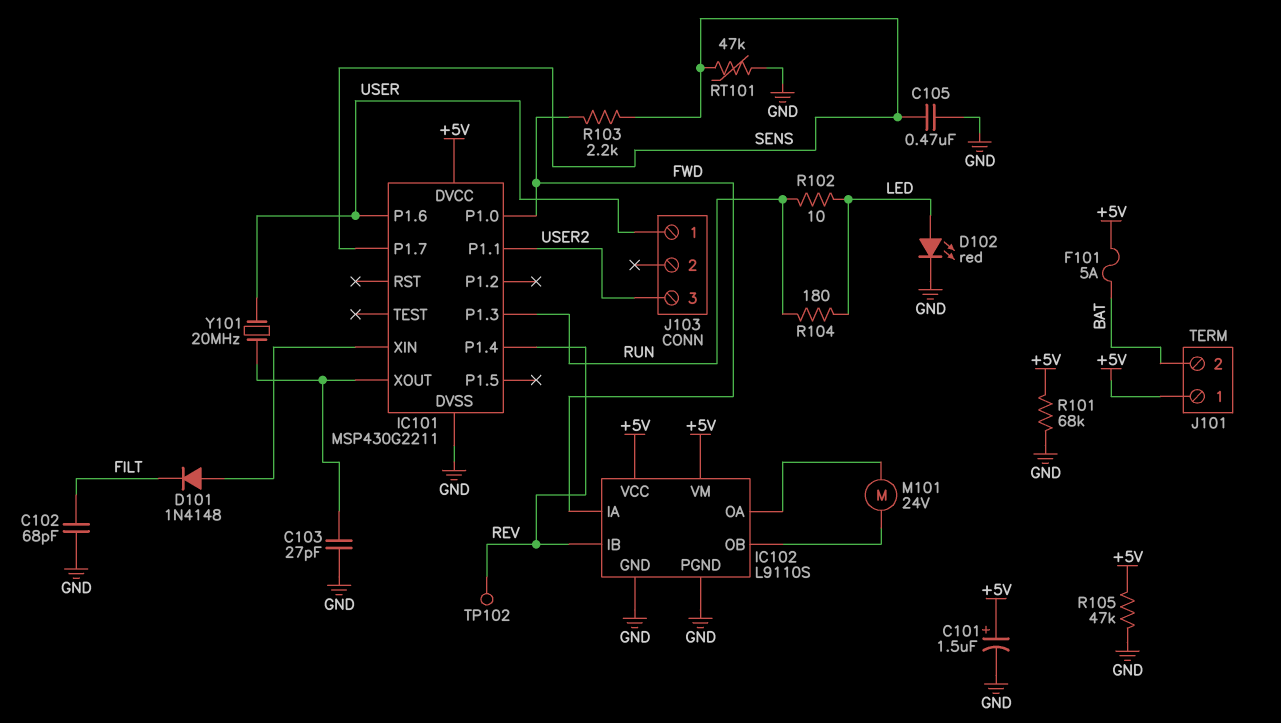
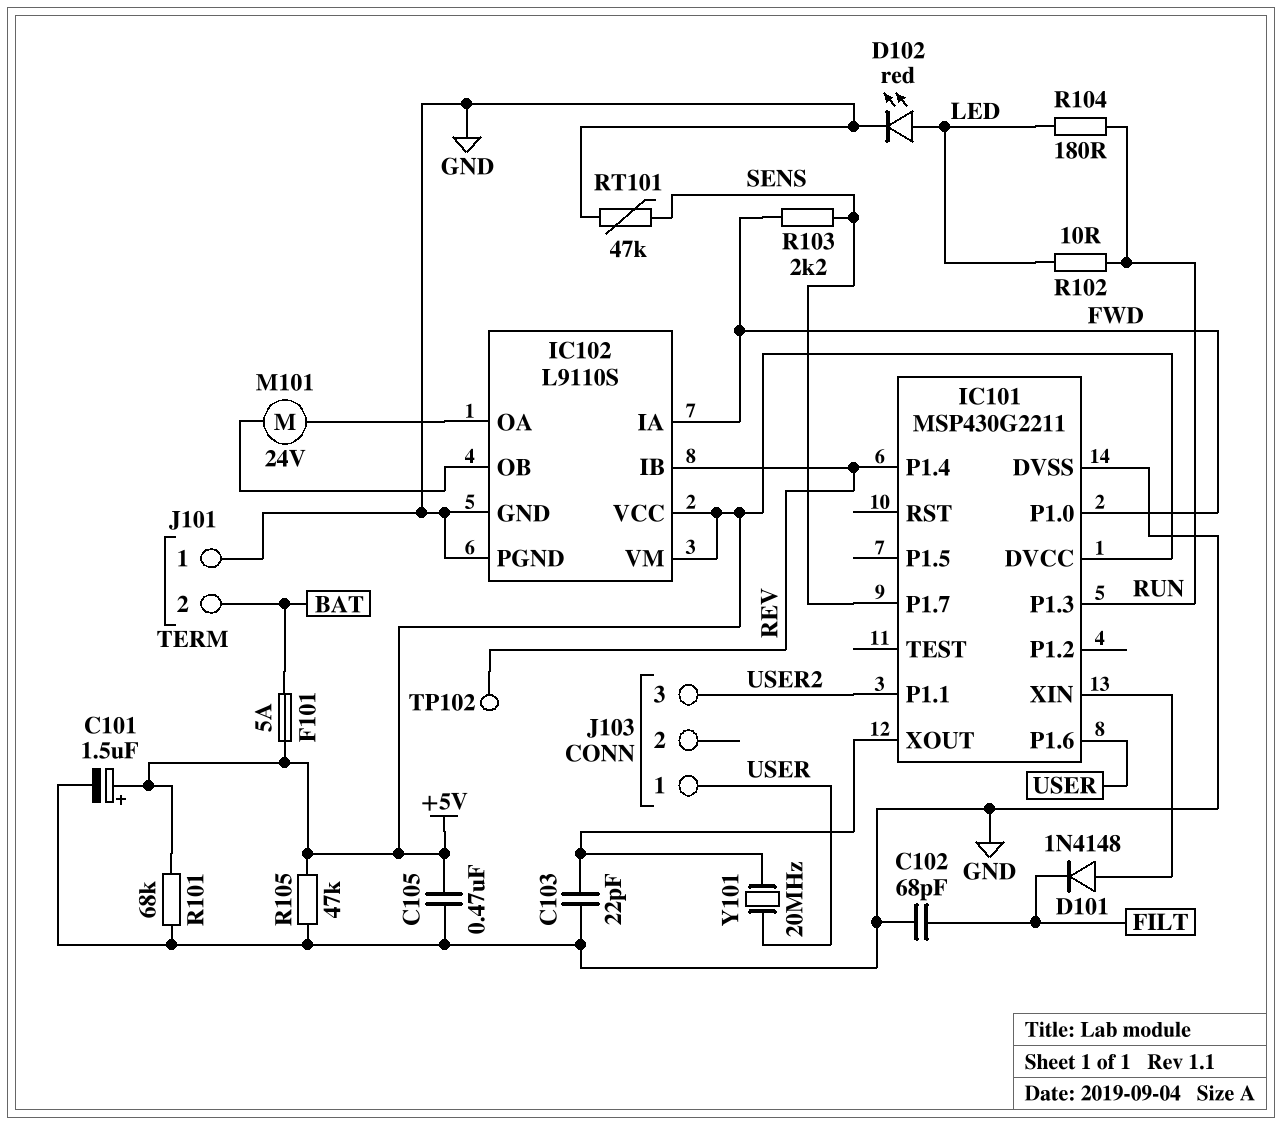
C103: 27pF (GND, IC101/XOUT) -> 22pF (GND, IC101/XOUT)
C105: 470nF (GND, SENS) -> 470nF (+5V, GND)
J101 pin 1: +5V -> GND

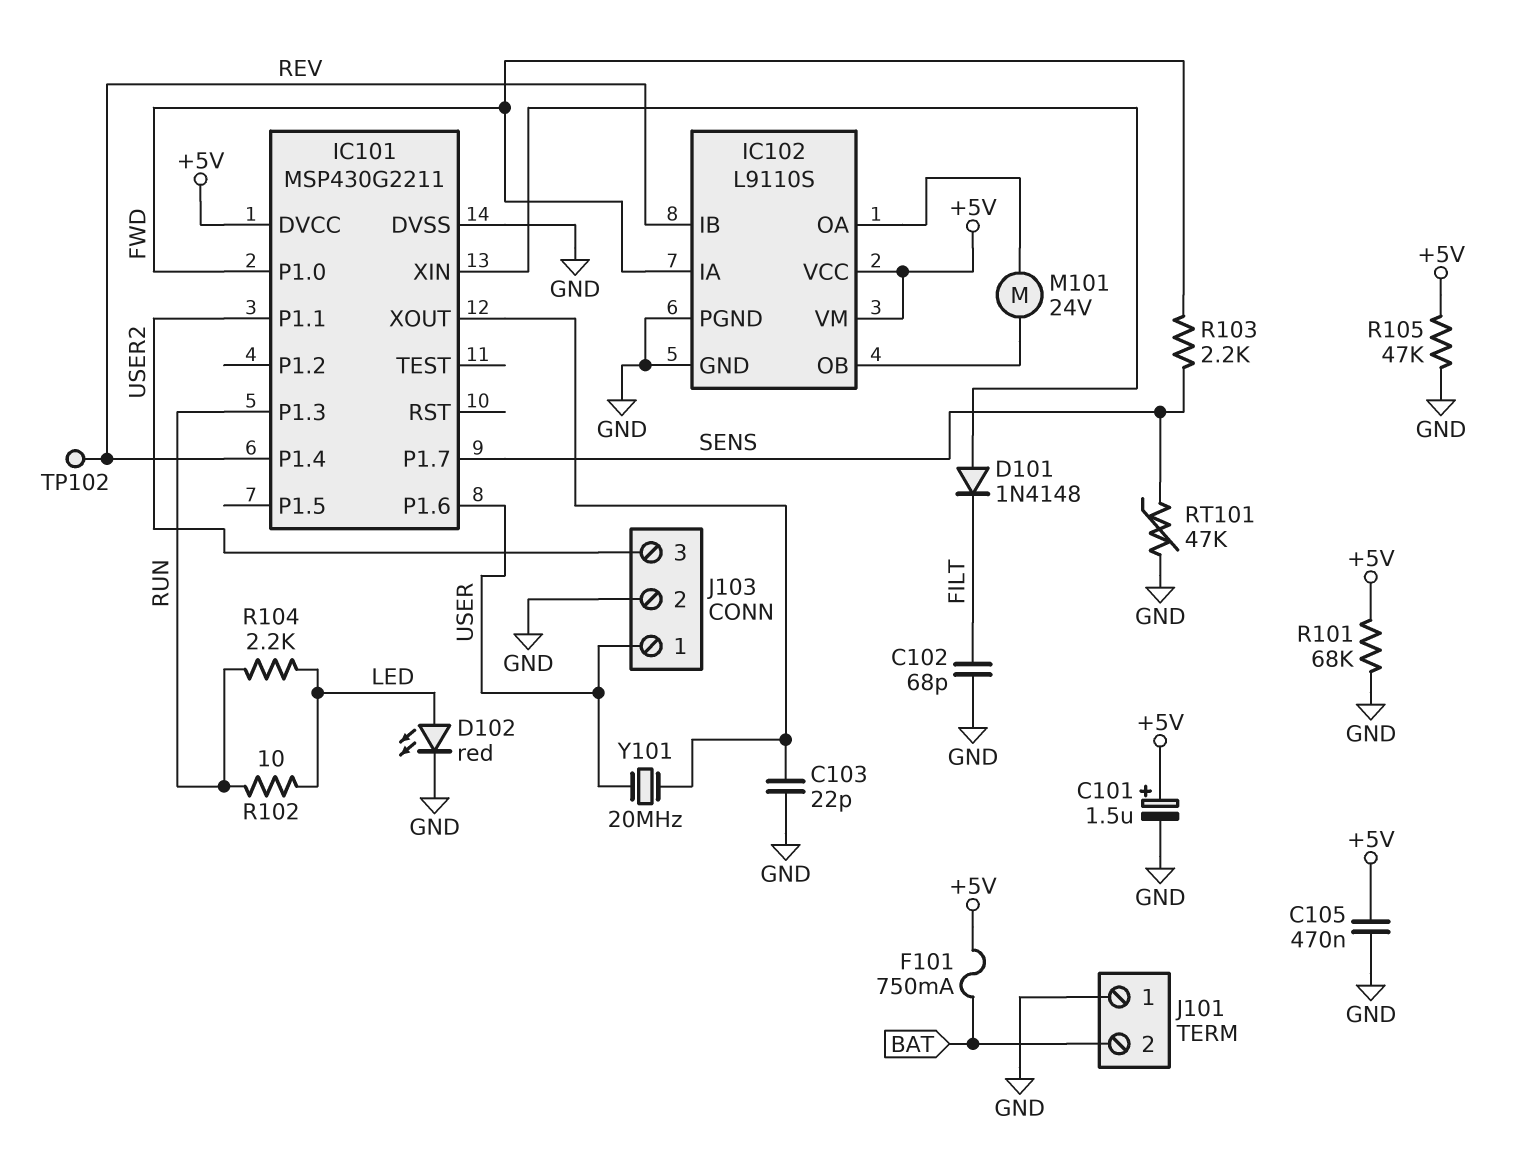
F101: 5A (+5V, BAT) -> 750mA (+5V, BAT)
J103 pin 2: none -> GND
R104: 180 (LED, RUN) -> 2.2k (LED, RUN)

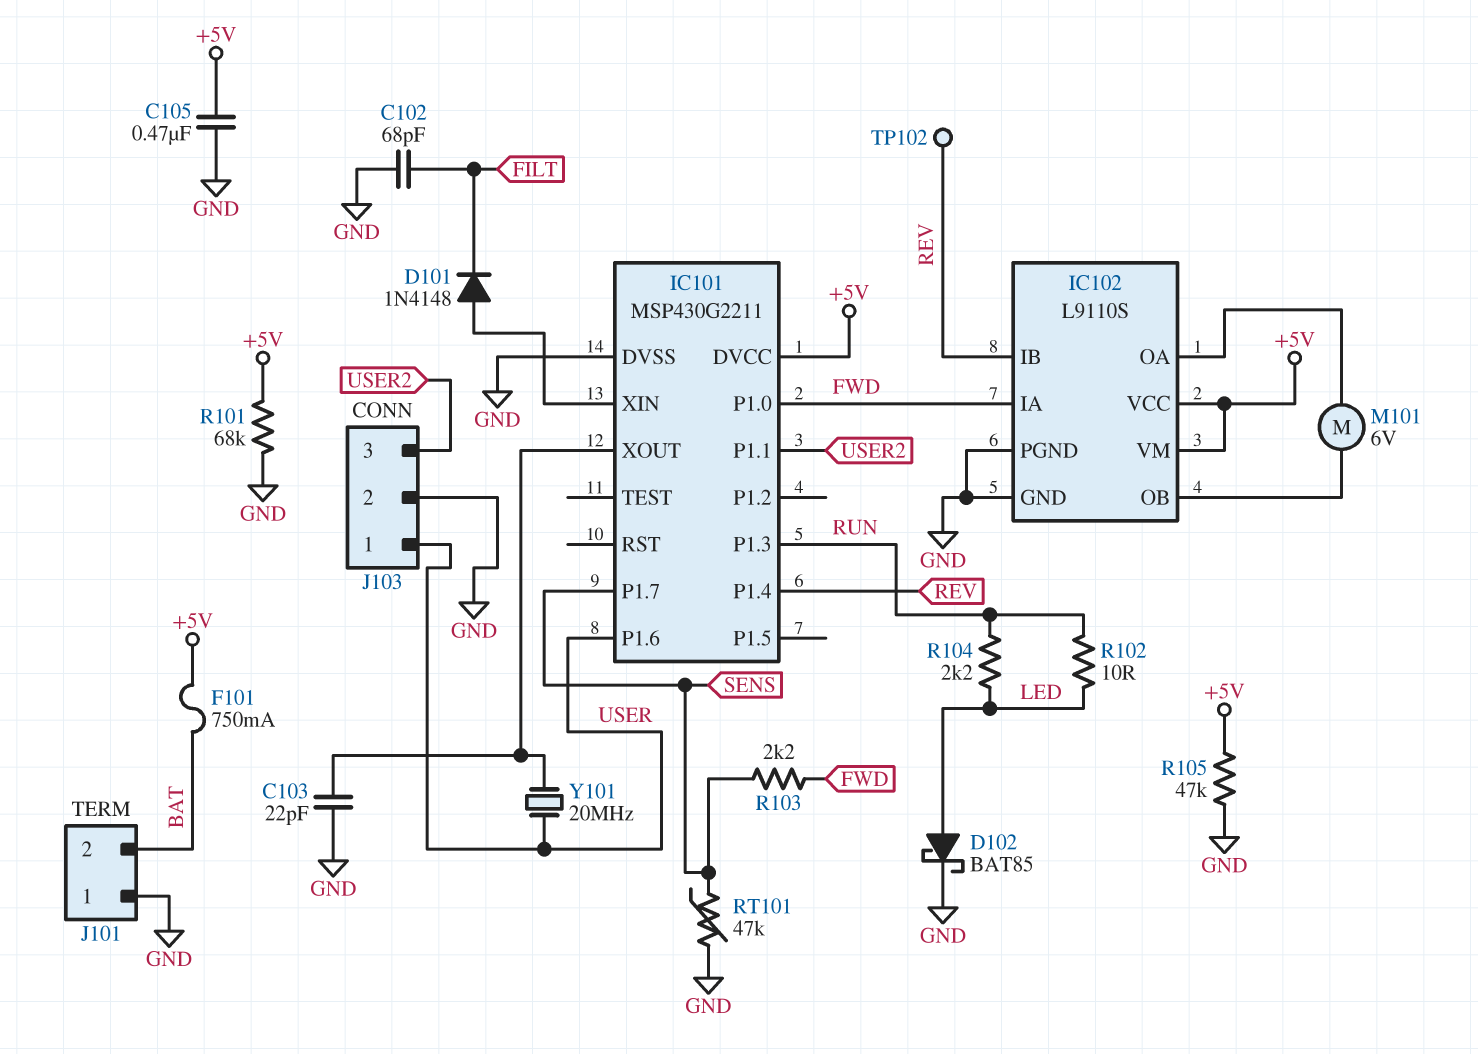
C101: 1.5uF (plus +5V, minus GND) -> none
D102: LED red (A LED, K GND) -> schottky BAT85 (A LED, K GND)
M101: motor 24V (IC102/OA, IC102/OB) -> motor 6V (IC102/OA, IC102/OB)

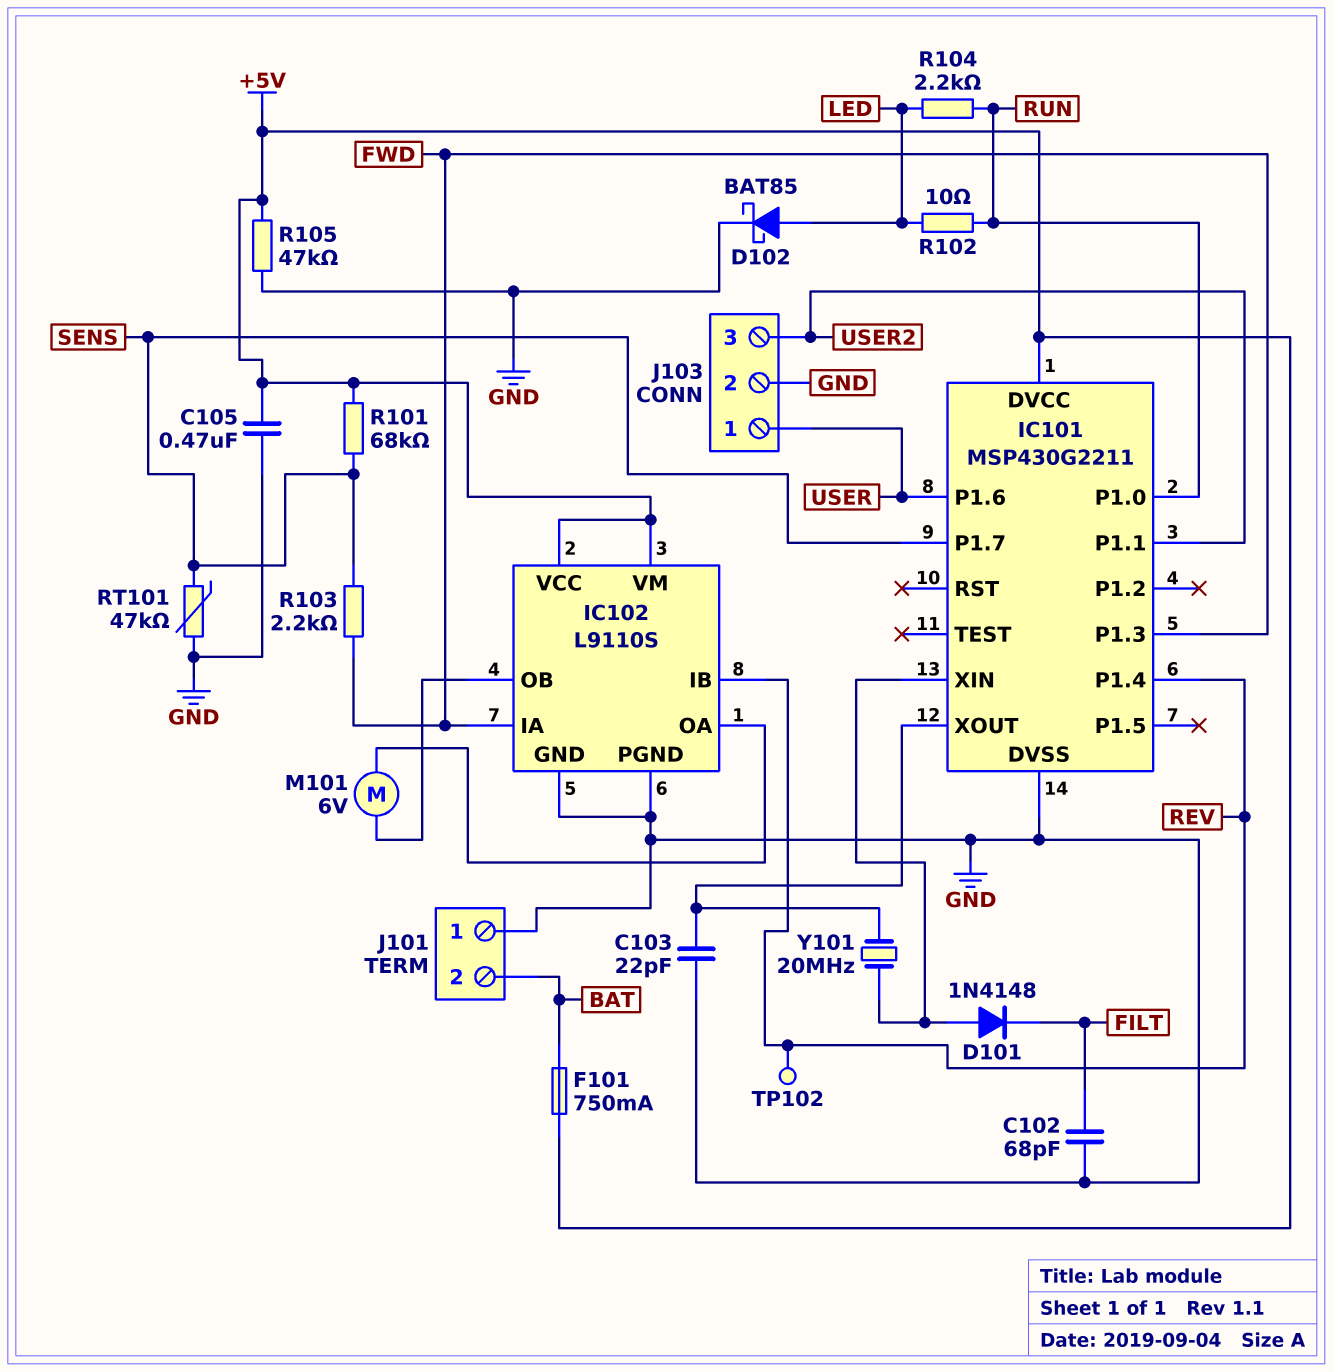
IC101 pin P1.0: FWD -> RUN
IC101 pin P1.3: RUN -> FWD
R101: 68k (+5V, GND) -> 68k (+5V, SENS)
Y101: 20MHz (IC101/XOUT, USER) -> 20MHz (IC101/XIN, IC101/XOUT)

